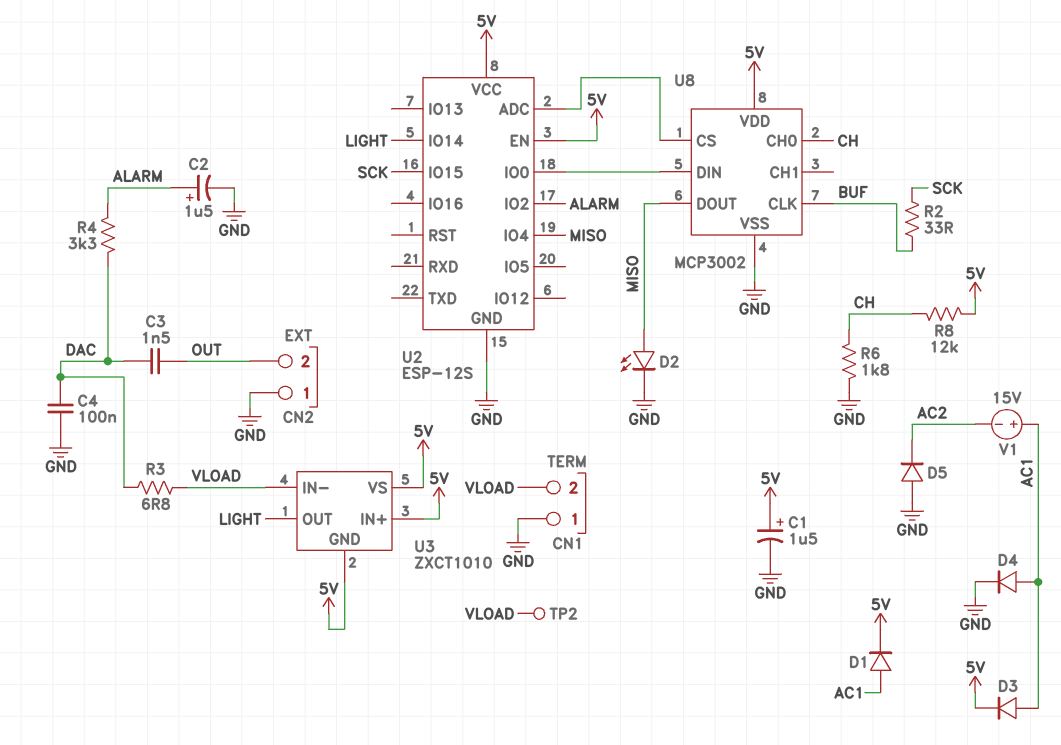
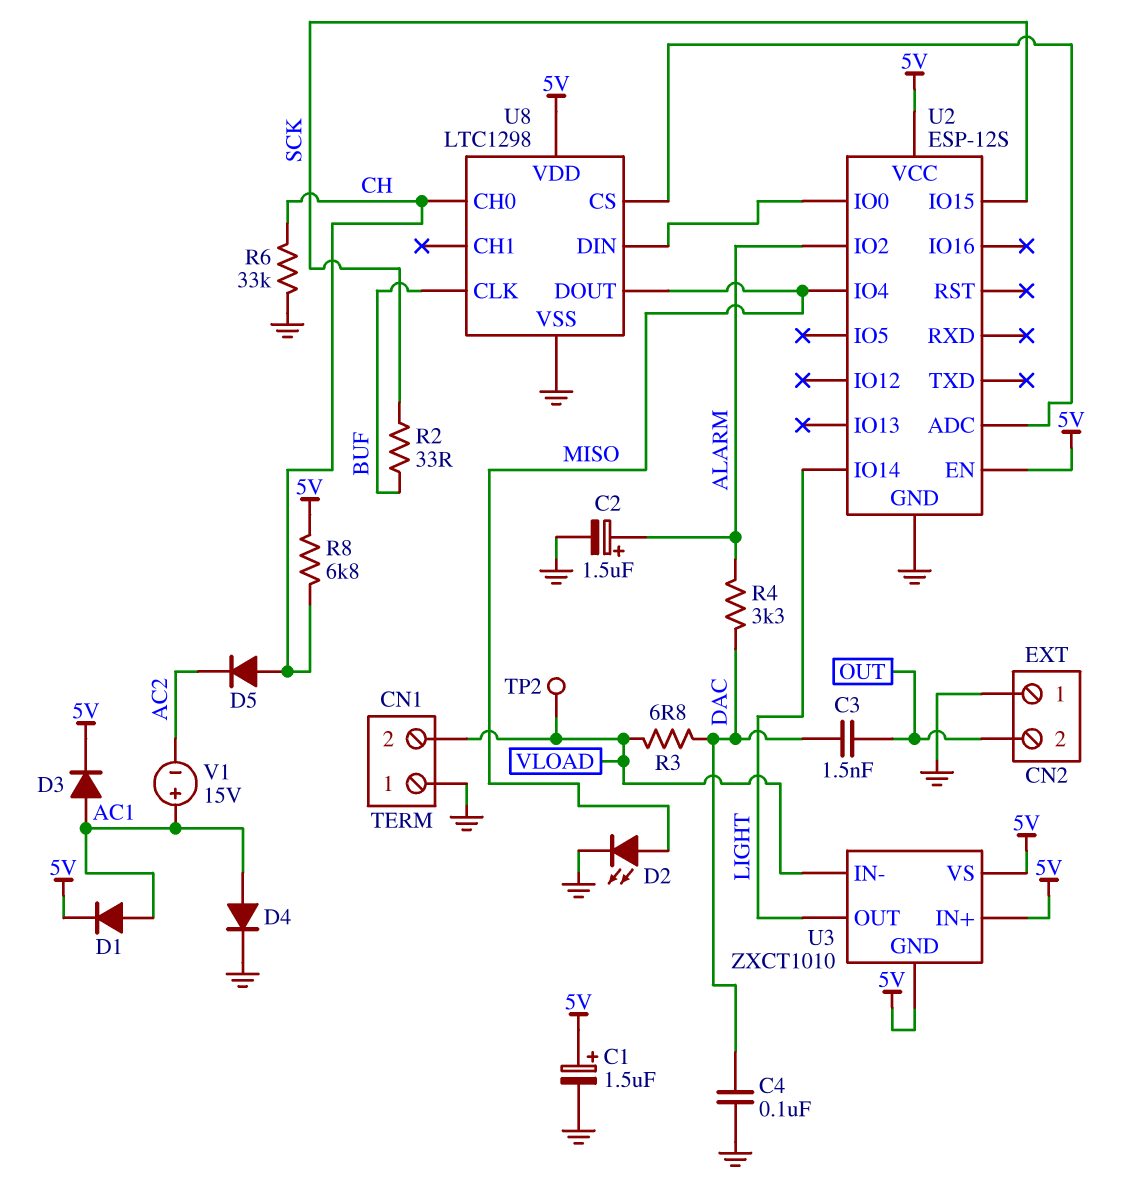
D5: diode (A GND, K AC2) -> diode (A CH, K AC2)
R6: 1.8k (CH, GND) -> 33k (CH, GND)
R8: 12k (5V, CH) -> 6.8k (5V, CH)
U8: MCP3002 -> LTC1298

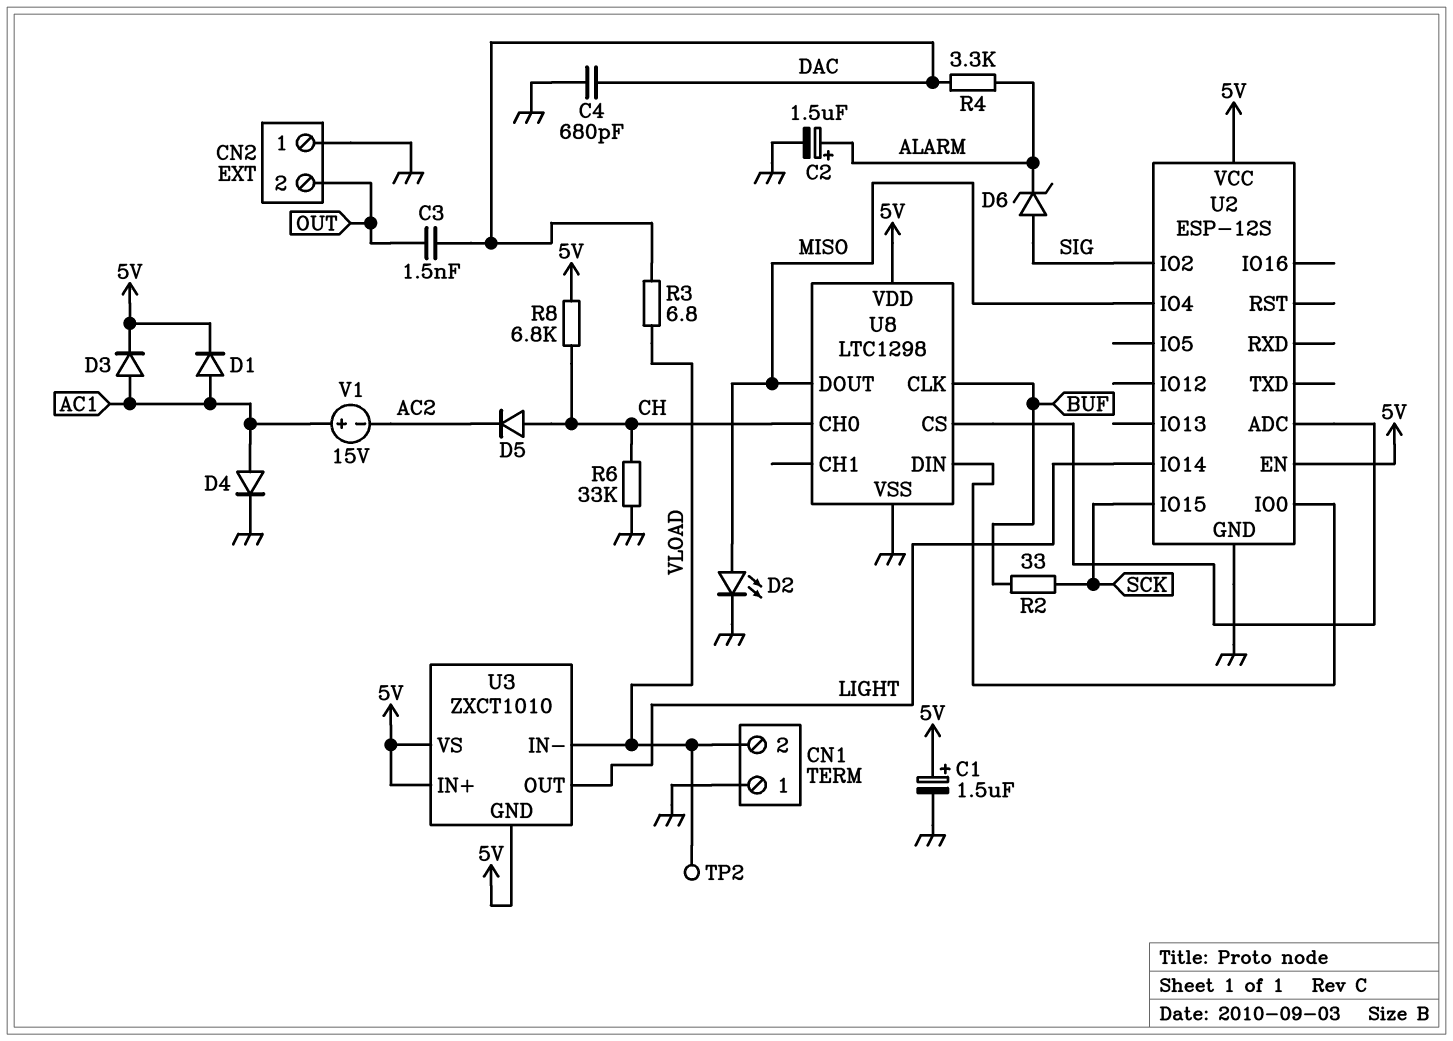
C4: 100nF (DAC, GND) -> 680pF (DAC, GND)
D6: none -> zener (A SIG, K ALARM)
U2 pin IO2: ALARM -> SIG

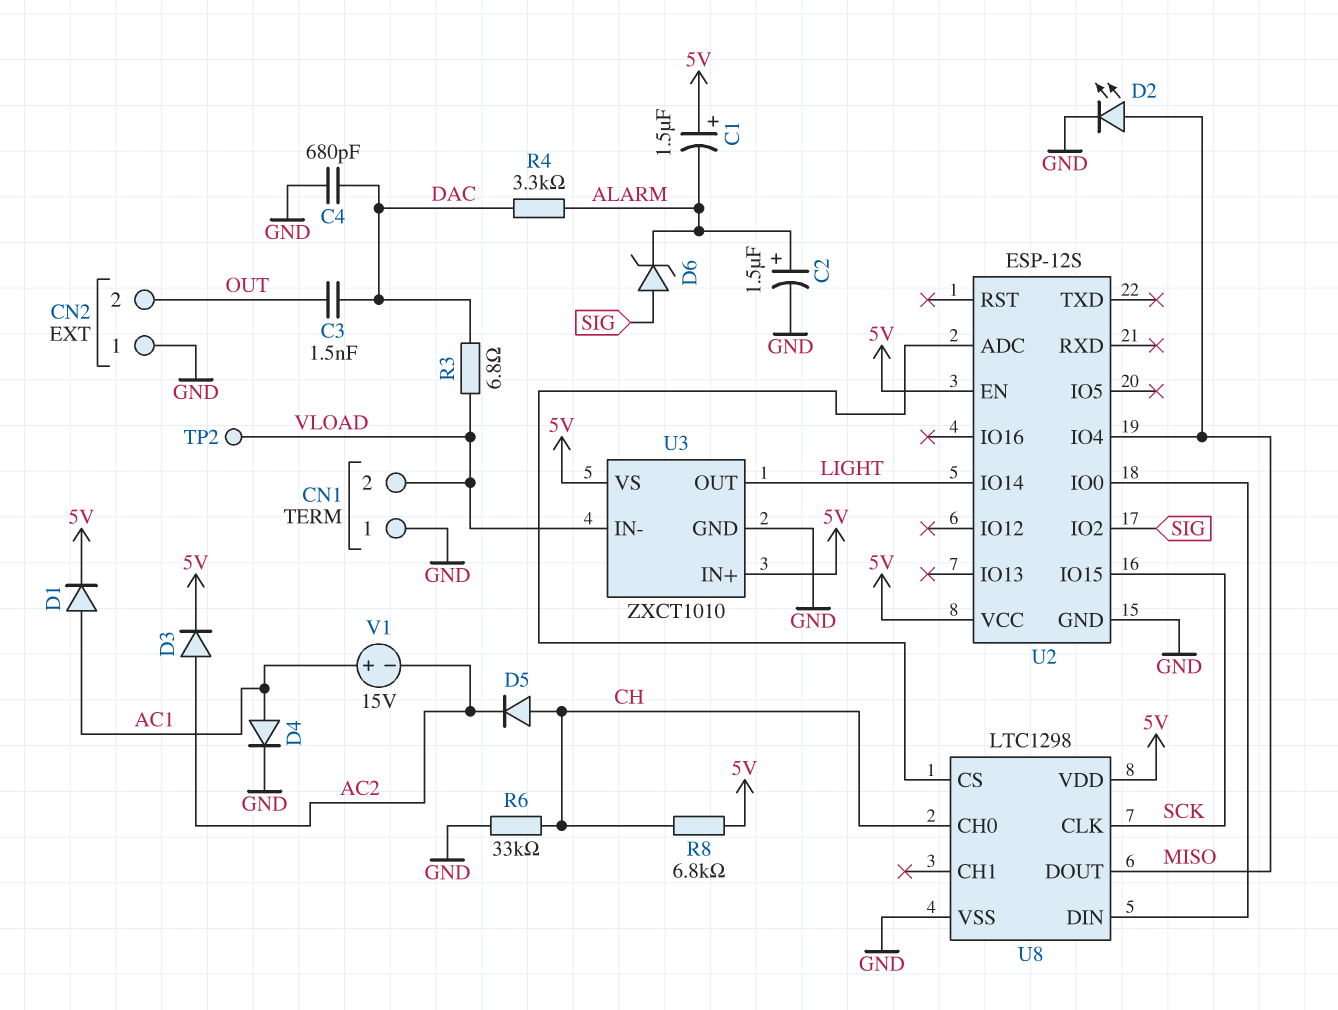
C1: 1.5uF (plus 5V, minus GND) -> 1.5uF (plus 5V, minus ALARM)
D3: diode (A AC1, K 5V) -> diode (A AC2, K 5V)
R2: 33 (BUF, SCK) -> none
U3 pin GND: 5V -> GND
U8 pin CLK: BUF -> SCK

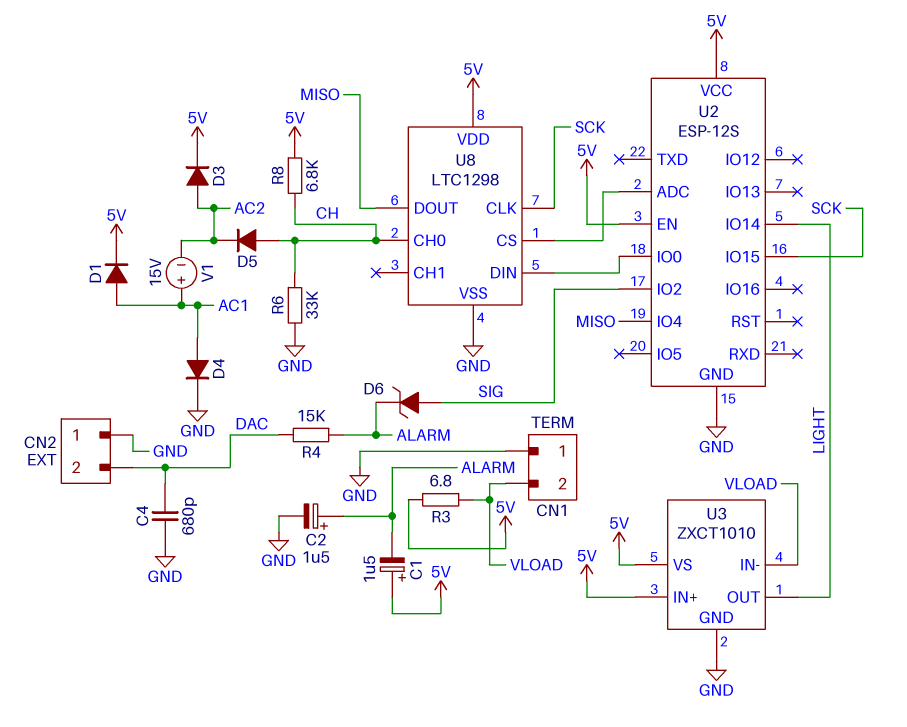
C3: 1.5nF (DAC, OUT) -> none
CN2 pin 2: OUT -> DAC
D2: LED (A MISO, K GND) -> none
R3: 6.8 (DAC, VLOAD) -> 6.8 (5V, VLOAD)
R4: 3.3k (ALARM, DAC) -> 15k (ALARM, DAC)
TP2: test point (VLOAD) -> none

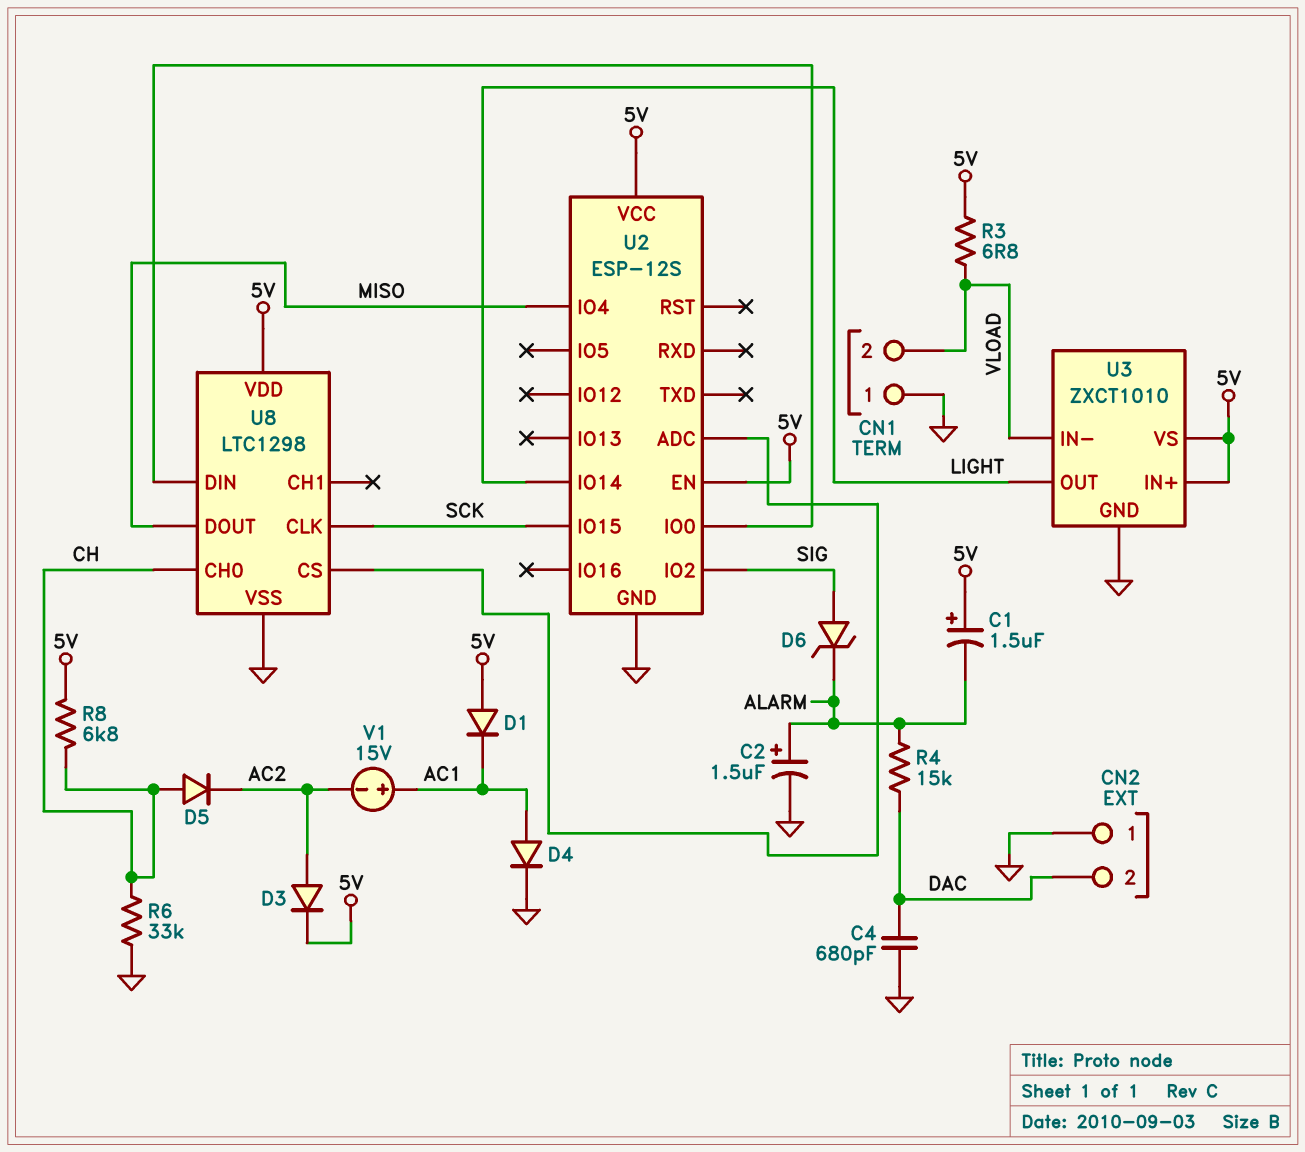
D1: diode (A AC1, K 5V) -> diode (A 5V, K AC1)

